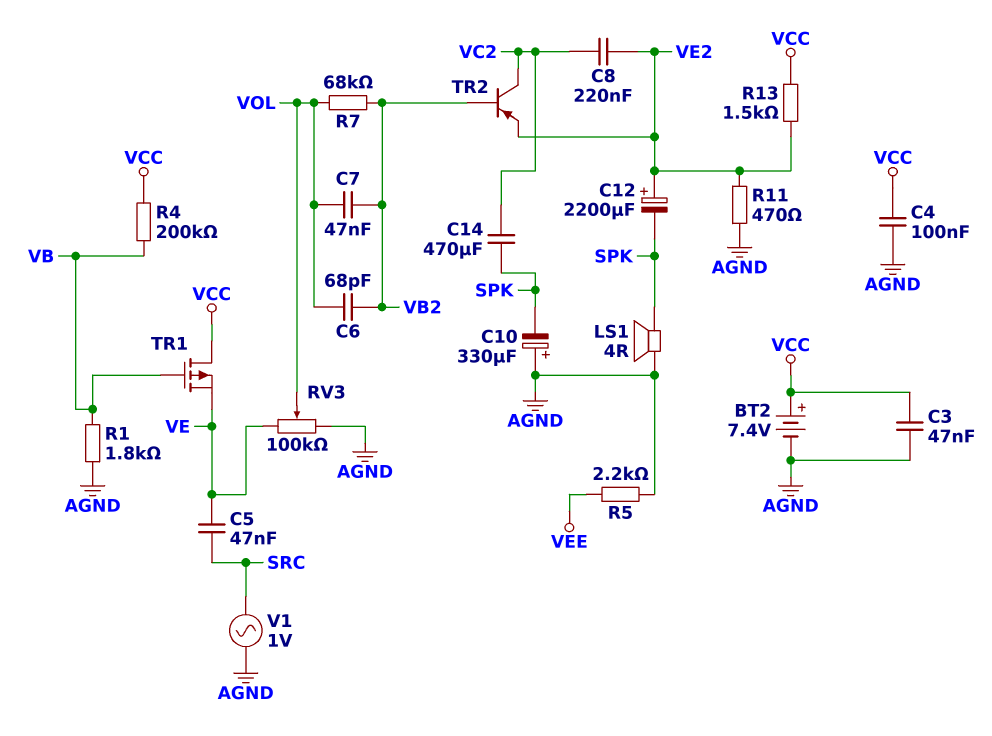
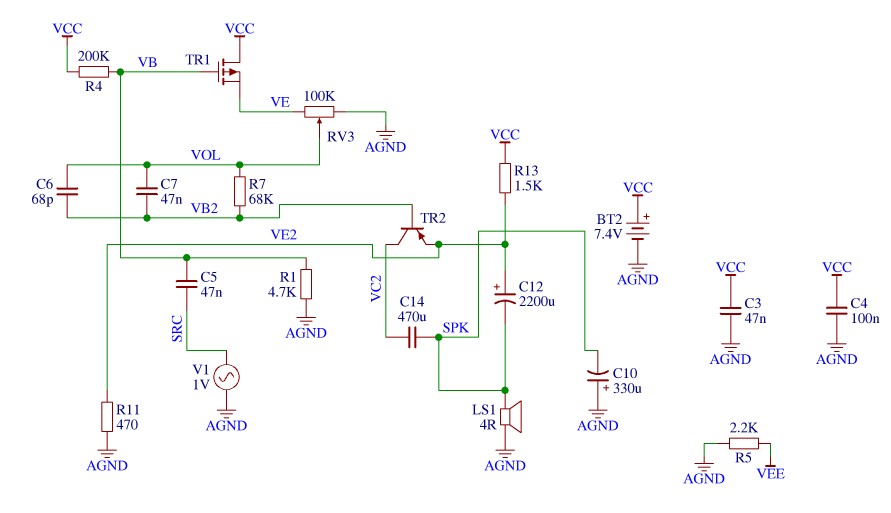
C5: 47nF (SRC, VE) -> 47nF (SRC, VB)
C8: 220nF (VC2, VE2) -> none
R1: 1.8k (AGND, VB) -> 4.7k (AGND, VB)

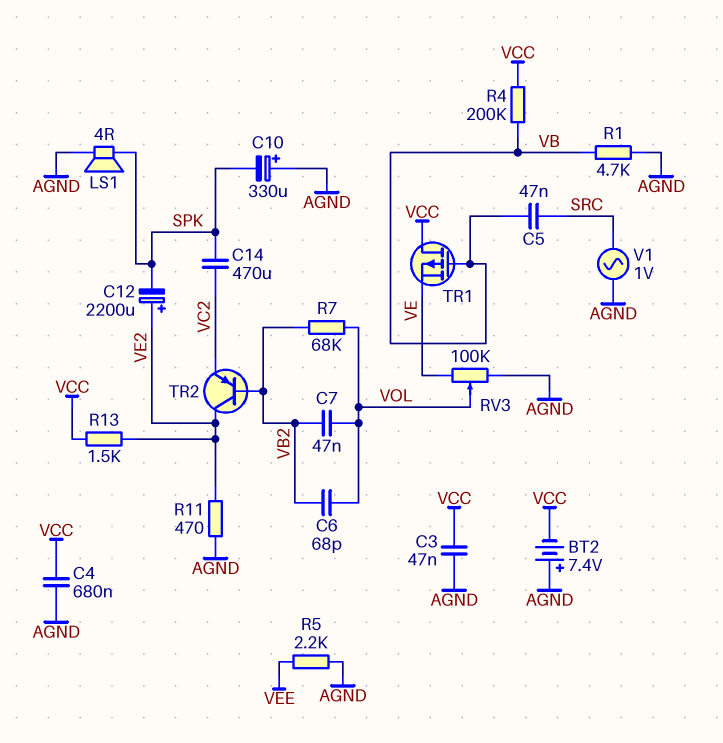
BT2: 7.4V (plus VCC, minus AGND) -> 7.4V (plus AGND, minus VCC)
C4: 100nF (AGND, VCC) -> 680nF (AGND, VCC)
TR2: PNP (B VB2, C VC2, E VE2) -> PNP (B VB2, C VE2, E VC2)

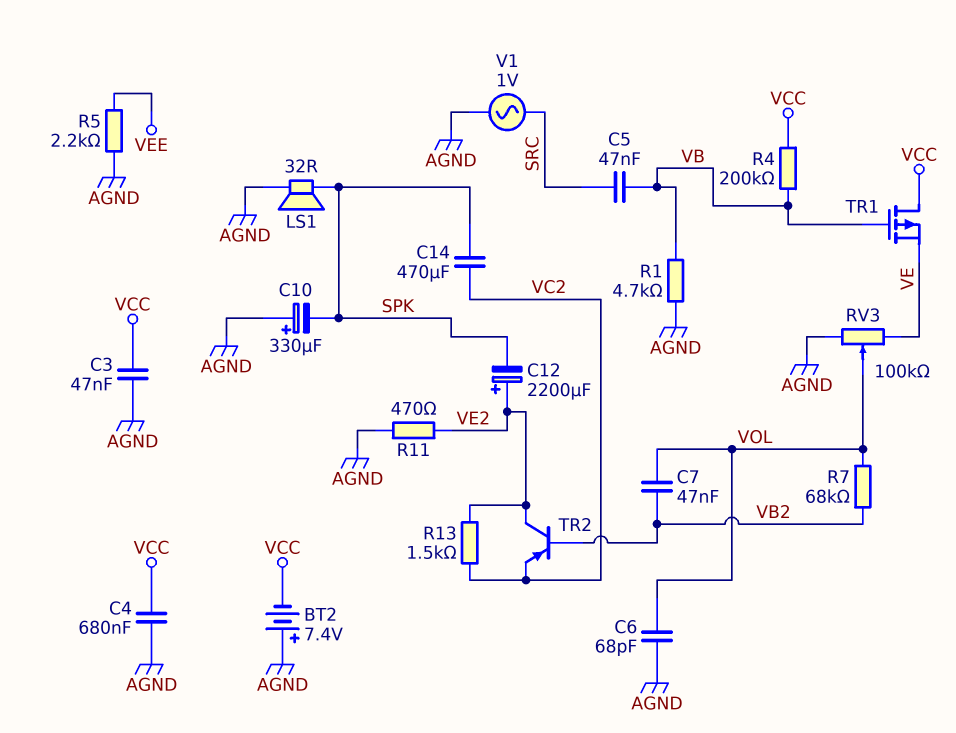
C6: 68pF (VB2, VOL) -> 68pF (AGND, VOL)
LS1: speaker 4R (AGND, SPK) -> speaker 32R (AGND, SPK)
R13: 1.5k (VCC, VE2) -> 1.5k (VC2, VE2)

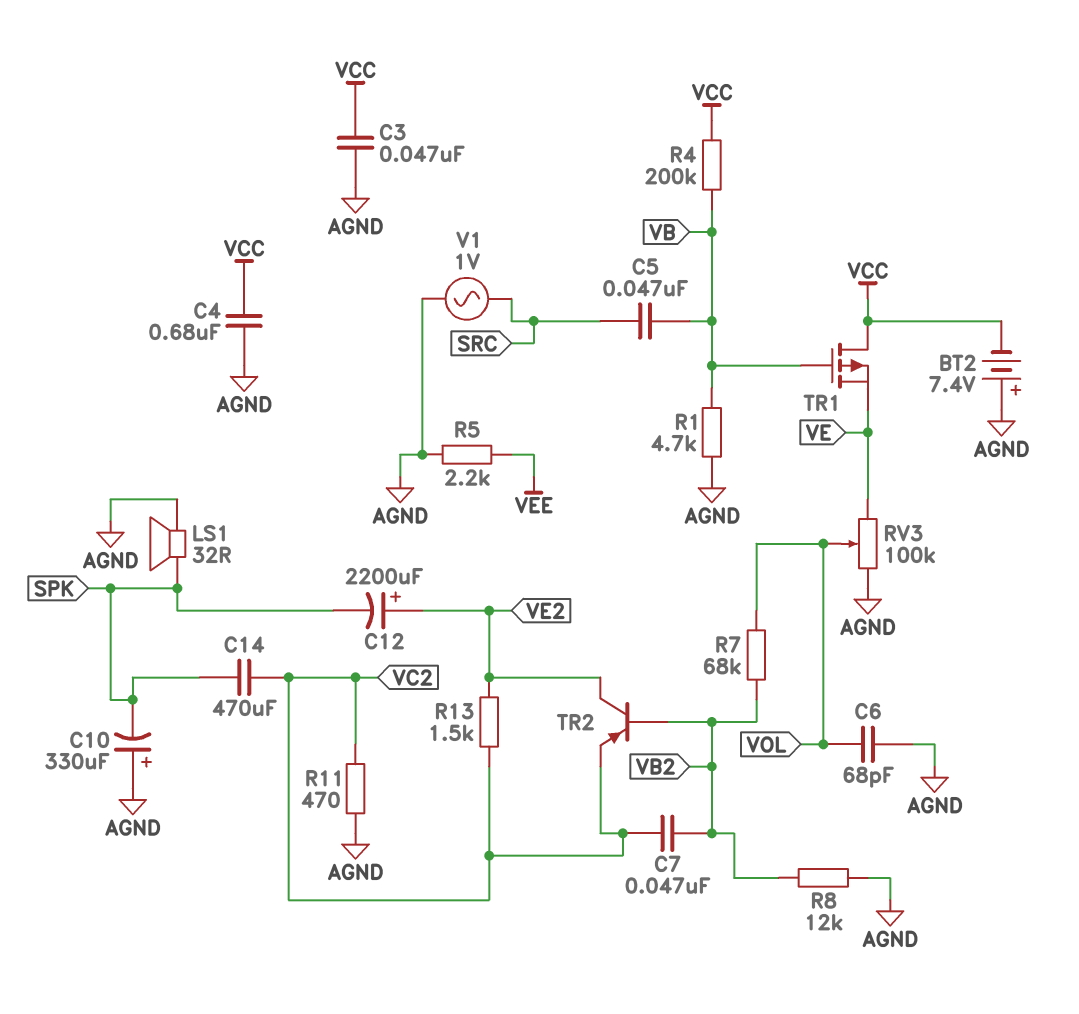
C7: 47nF (VB2, VOL) -> 47nF (VB2, VC2)
R8: none -> 12k (AGND, VB2)
R11: 470 (AGND, VE2) -> 470 (AGND, VC2)

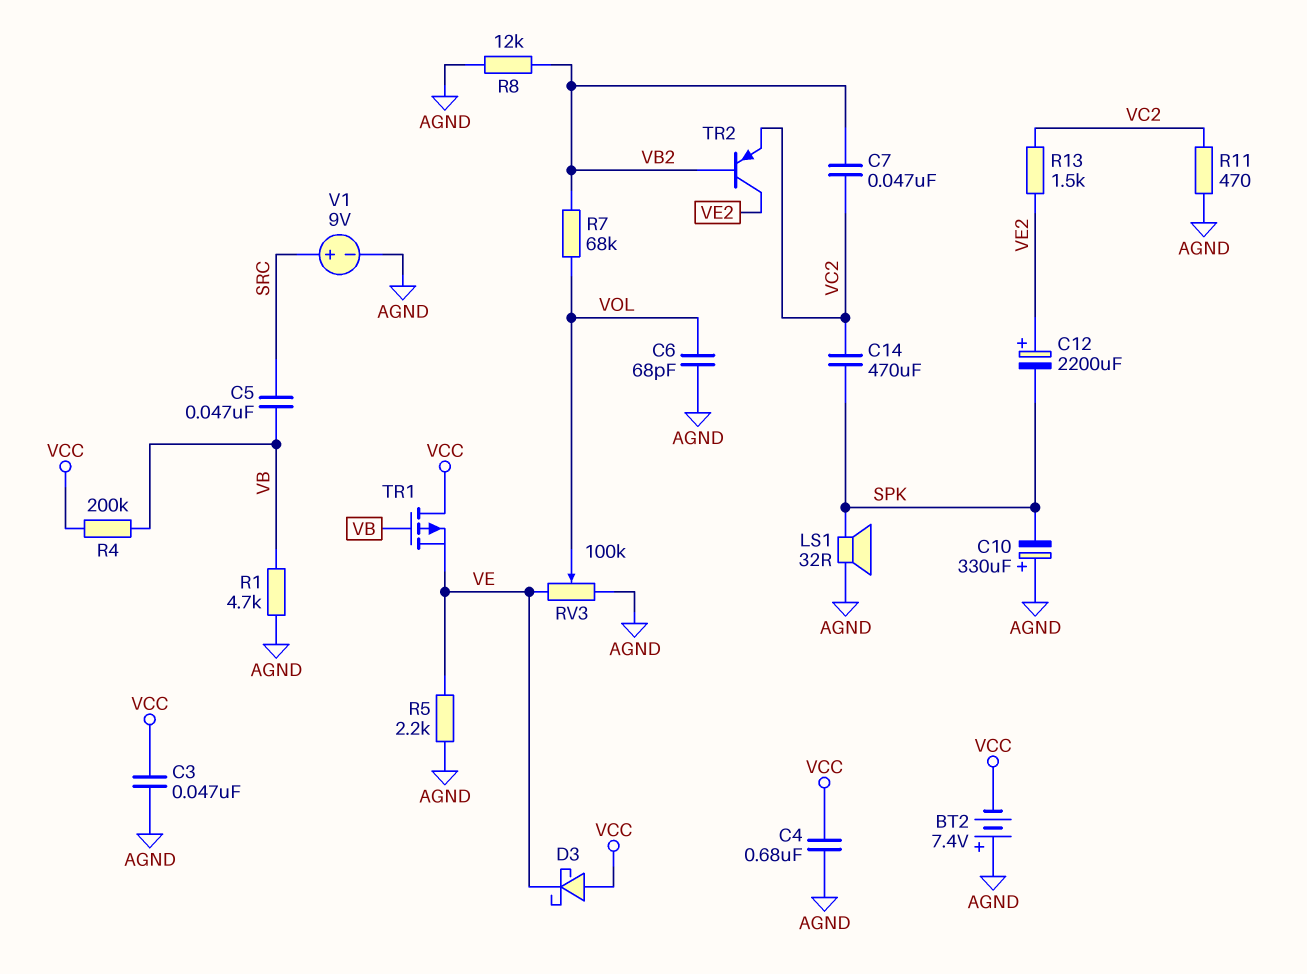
D3: none -> schottky (A VCC, K VE)
R5: 2.2k (AGND, VEE) -> 2.2k (AGND, VE)
V1: AC 1V (AGND, SRC) -> 9V (plus SRC, minus AGND)

